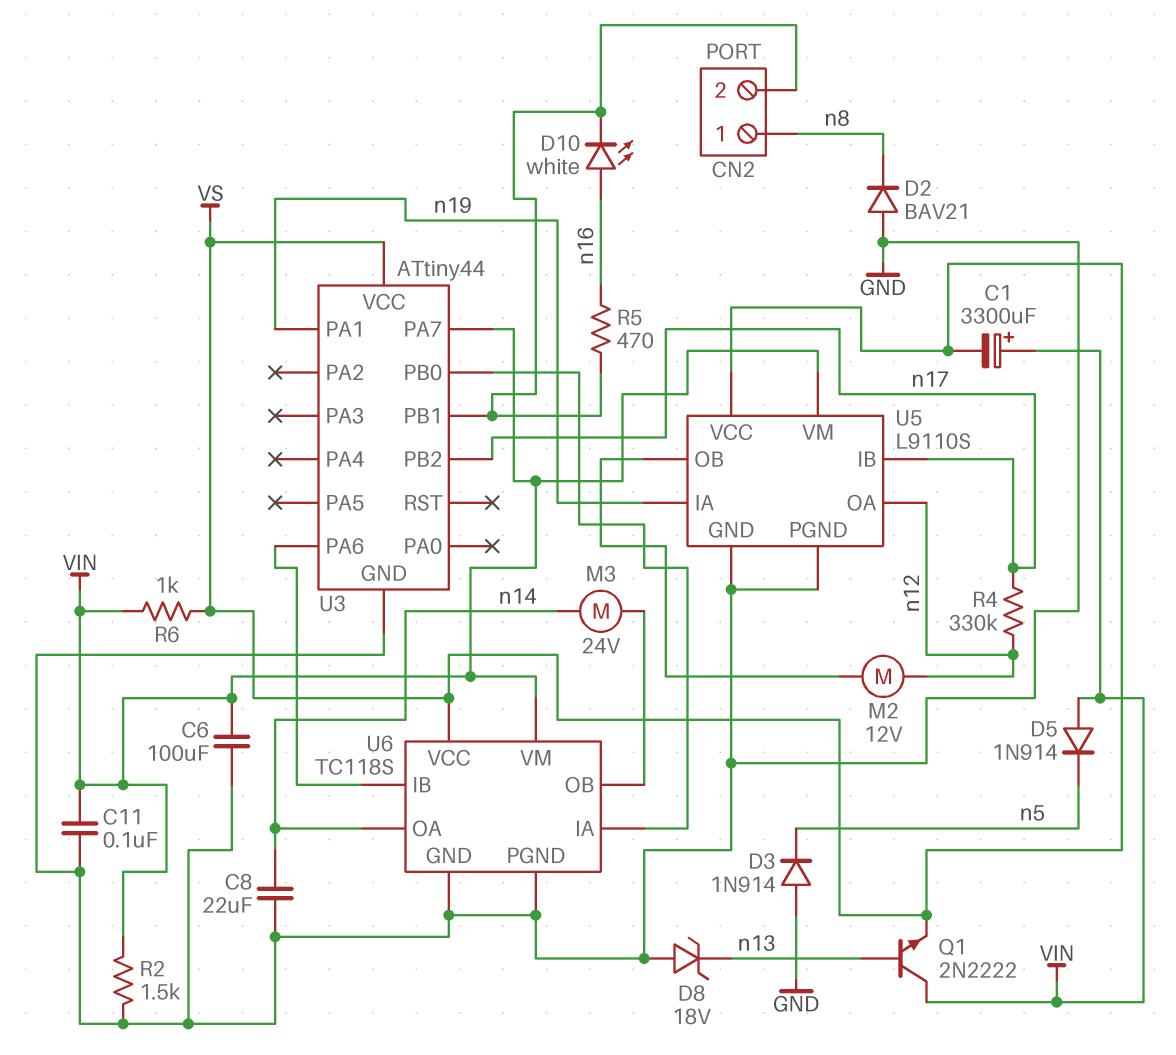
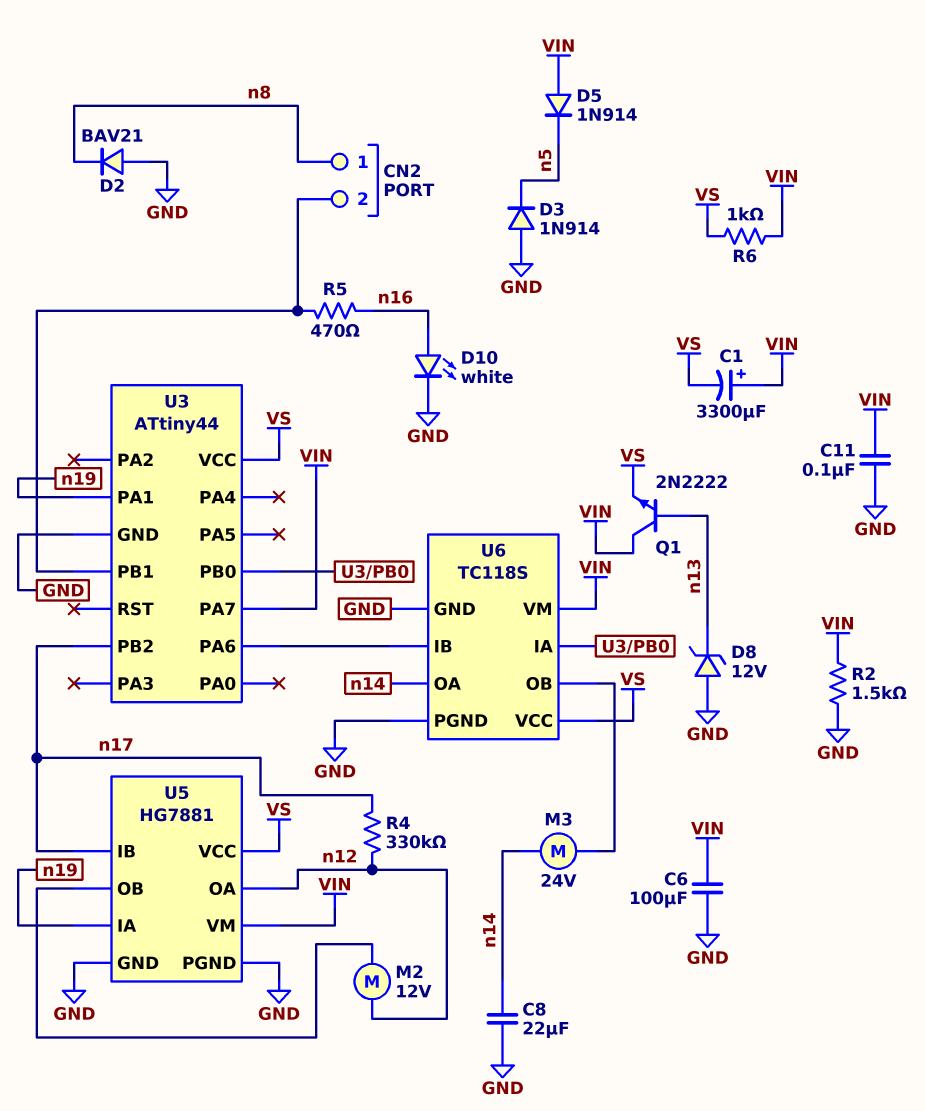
D8: zener 18V (A GND, K n13) -> zener 12V (A GND, K n13)
D10: LED white (A n16, K CN2/2) -> LED white (A n16, K GND)
U5: L9110S -> HG7881

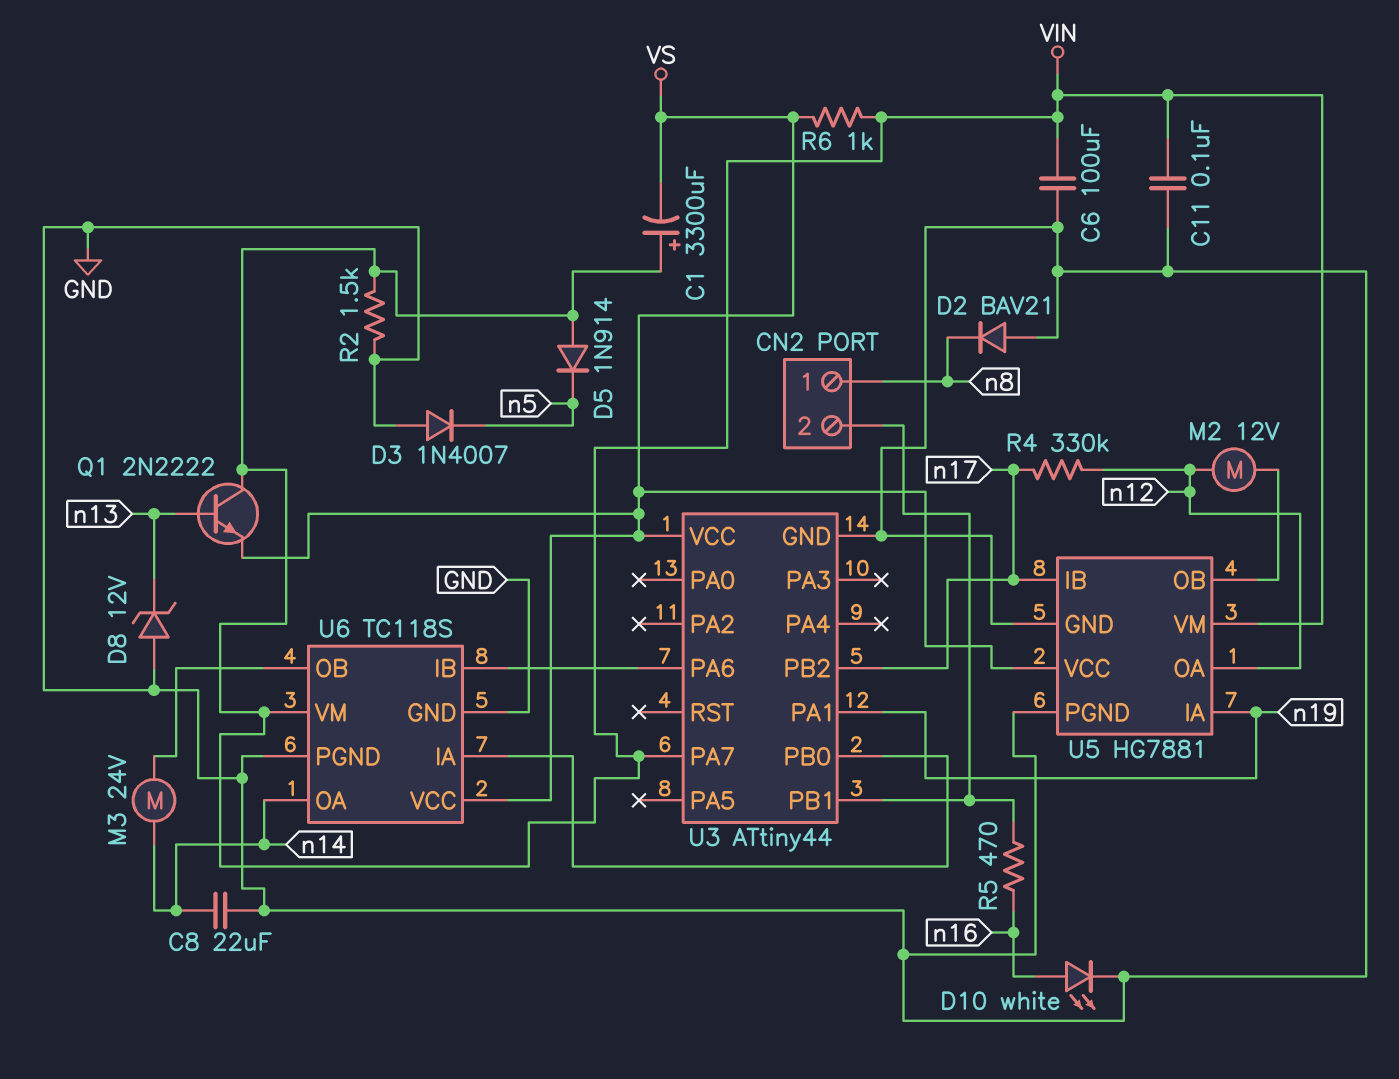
D3: diode 1N914 (A GND, K n5) -> diode 1N4007 (A GND, K n5)

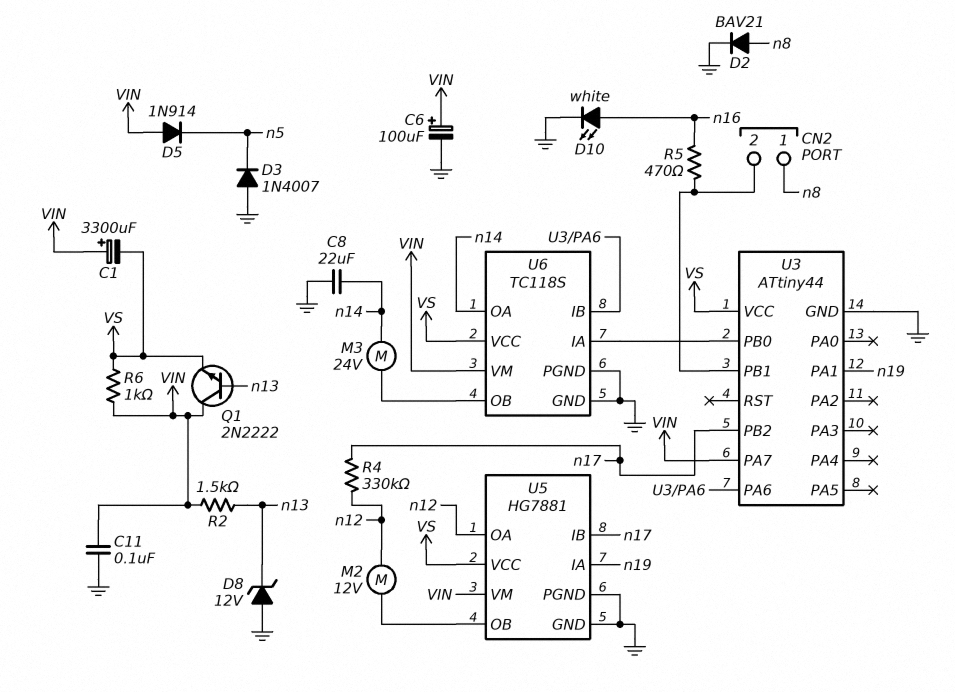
C6: 100uF (GND, VIN) -> 100uF (plus VIN, minus GND)
D2: diode BAV21 (A GND, K n8) -> diode BAV21 (A n8, K GND)
R2: 1.5k (GND, VIN) -> 1.5k (VIN, n13)

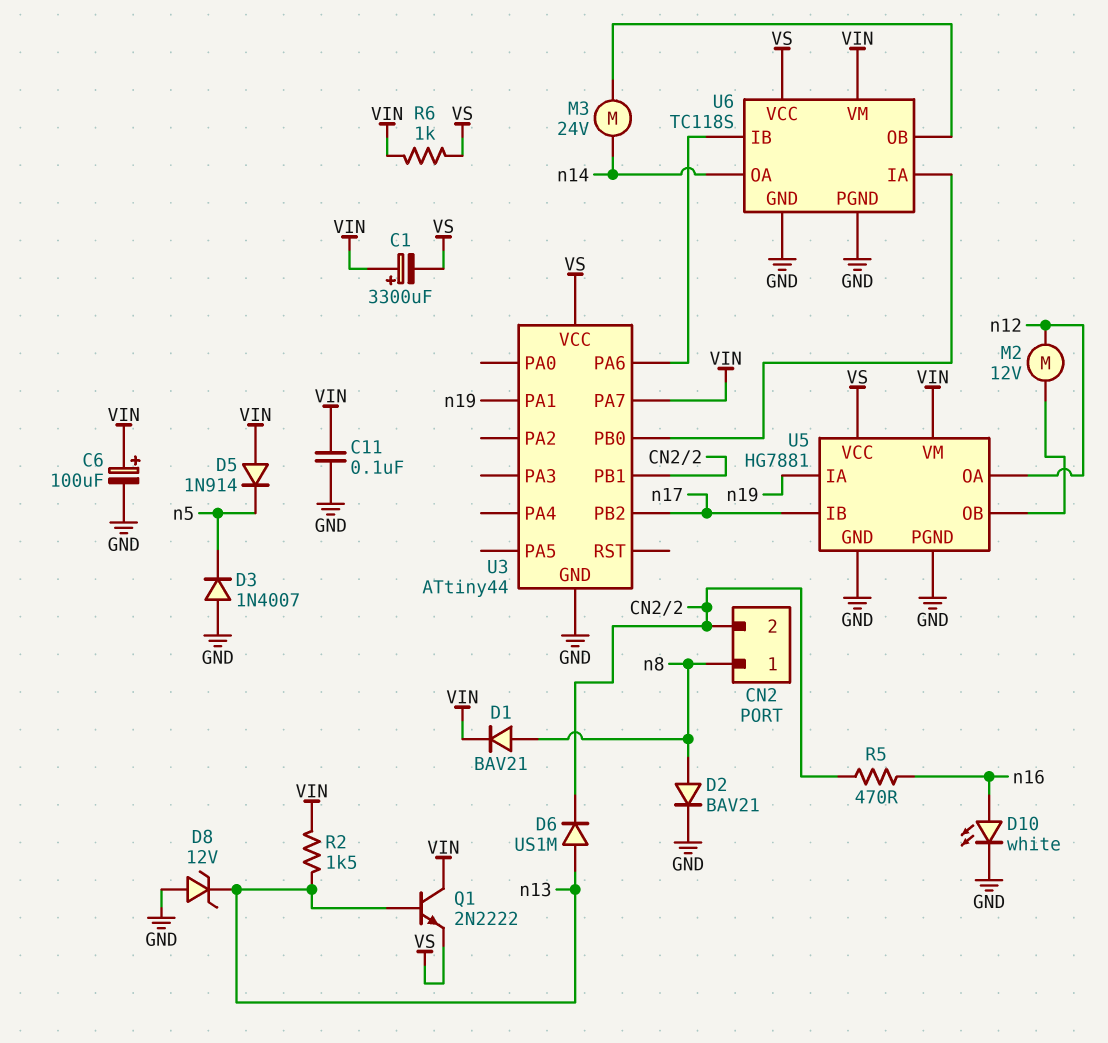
C8: 22uF (GND, n14) -> none
D1: none -> diode BAV21 (A n8, K VIN)
D6: none -> diode US1M (A n13, K CN2/2)
R4: 330k (n12, n17) -> none

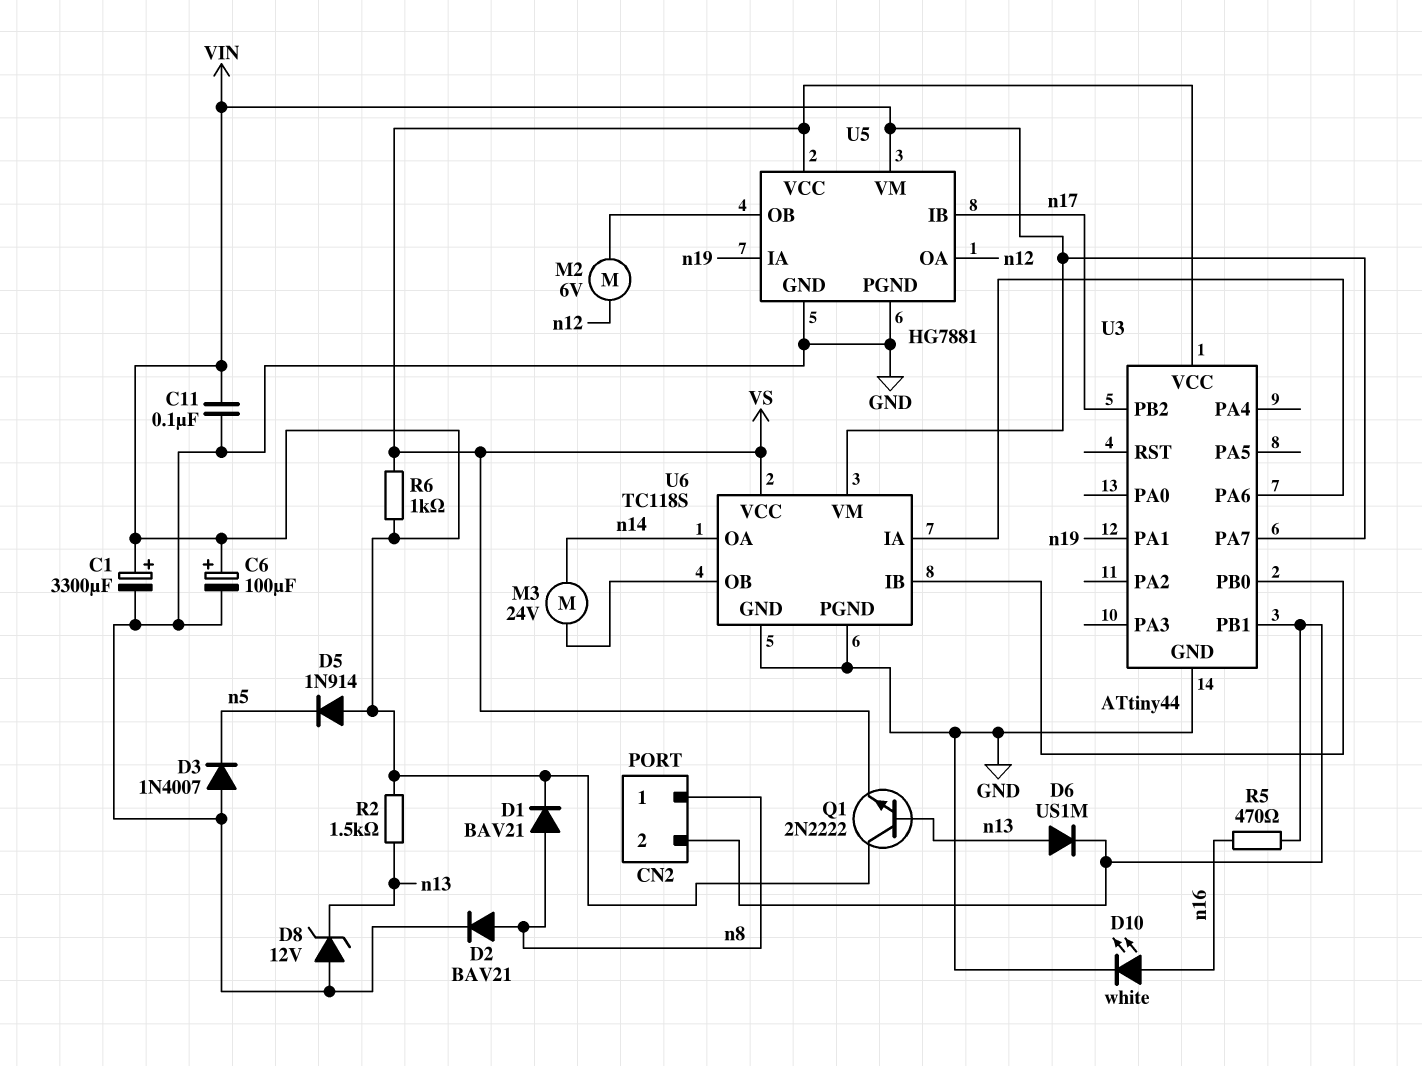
C1: 3300uF (plus VIN, minus VS) -> 3300uF (plus VIN, minus GND)
M2: motor 12V (U5/OB, n12) -> motor 6V (U5/OB, n12)
U6 pin IA: U3/PB0 -> U3/PA6
U6 pin IB: U3/PA6 -> U3/PB0

